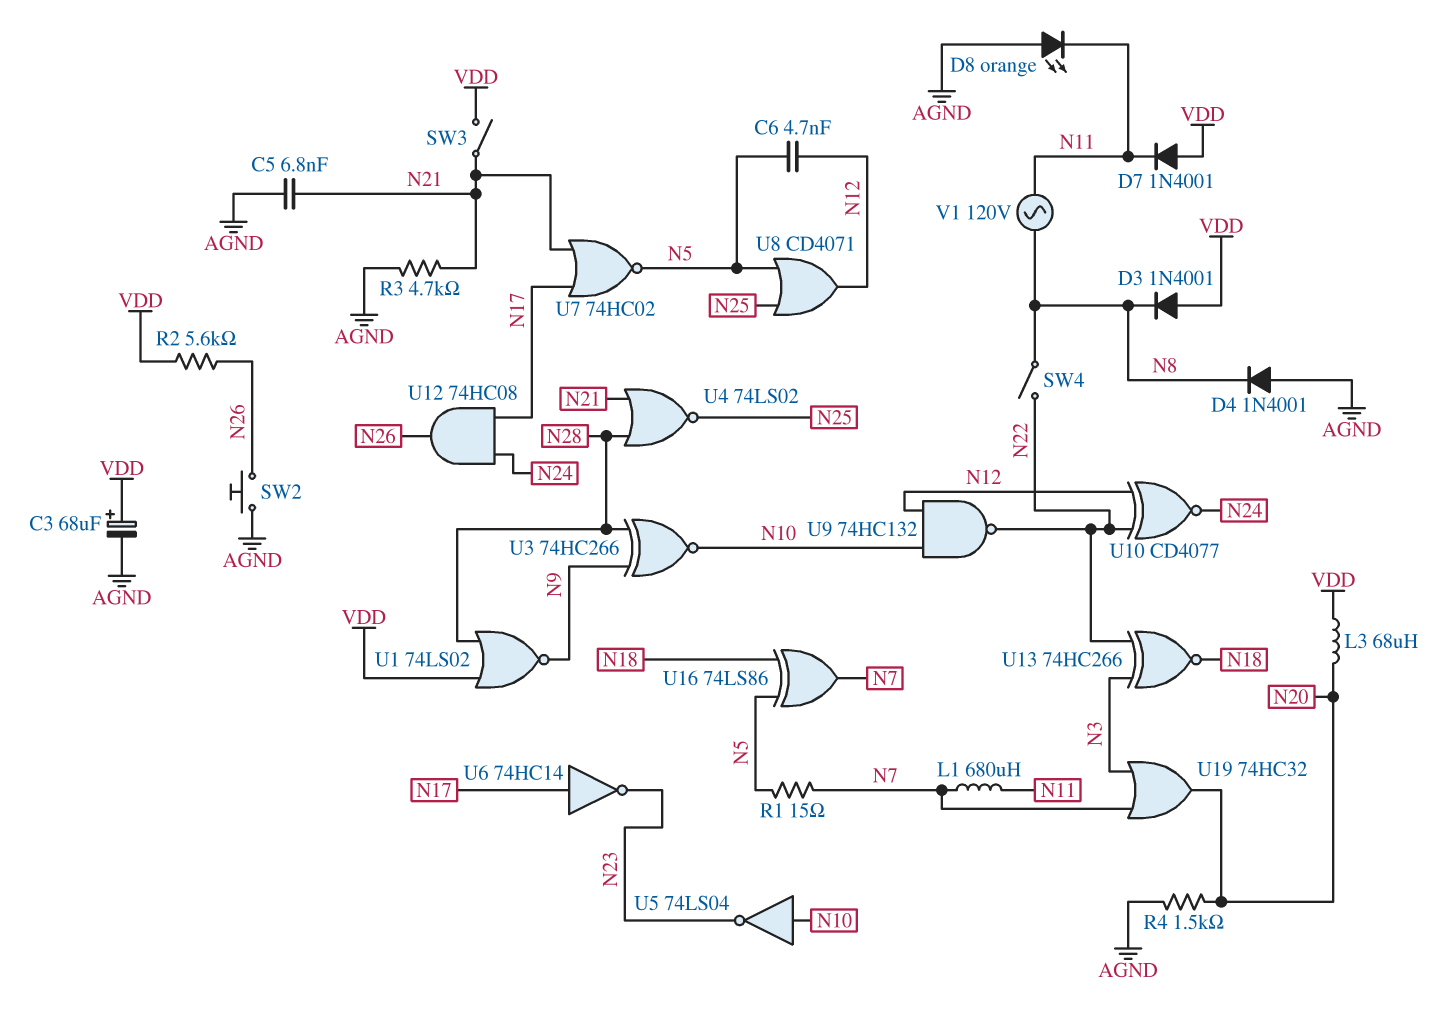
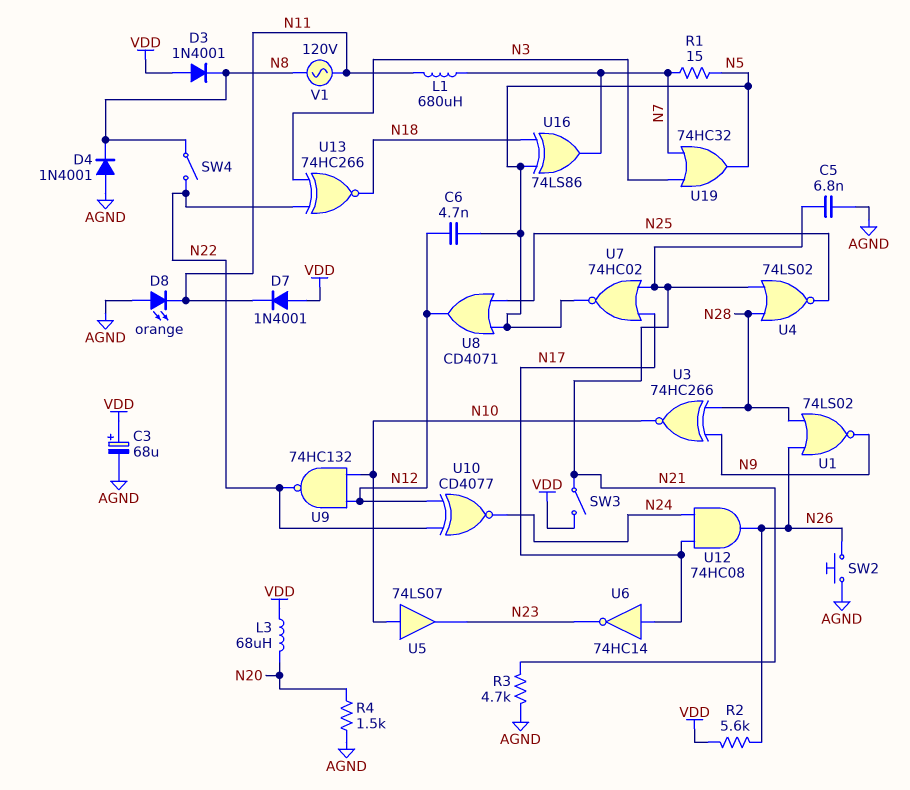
U1: NOR 74LS02 (in N28, in VDD, out N9) -> NOR 74LS02 (in N26, in N28, out N9)
U5: NOT 74LS04 (in N10, out N23) -> buffer 74LS07 (in N10, out N23)
U19: OR 74HC32 (in N3, in N7, out N20) -> OR 74HC32 (in N3, in N7, out N5)

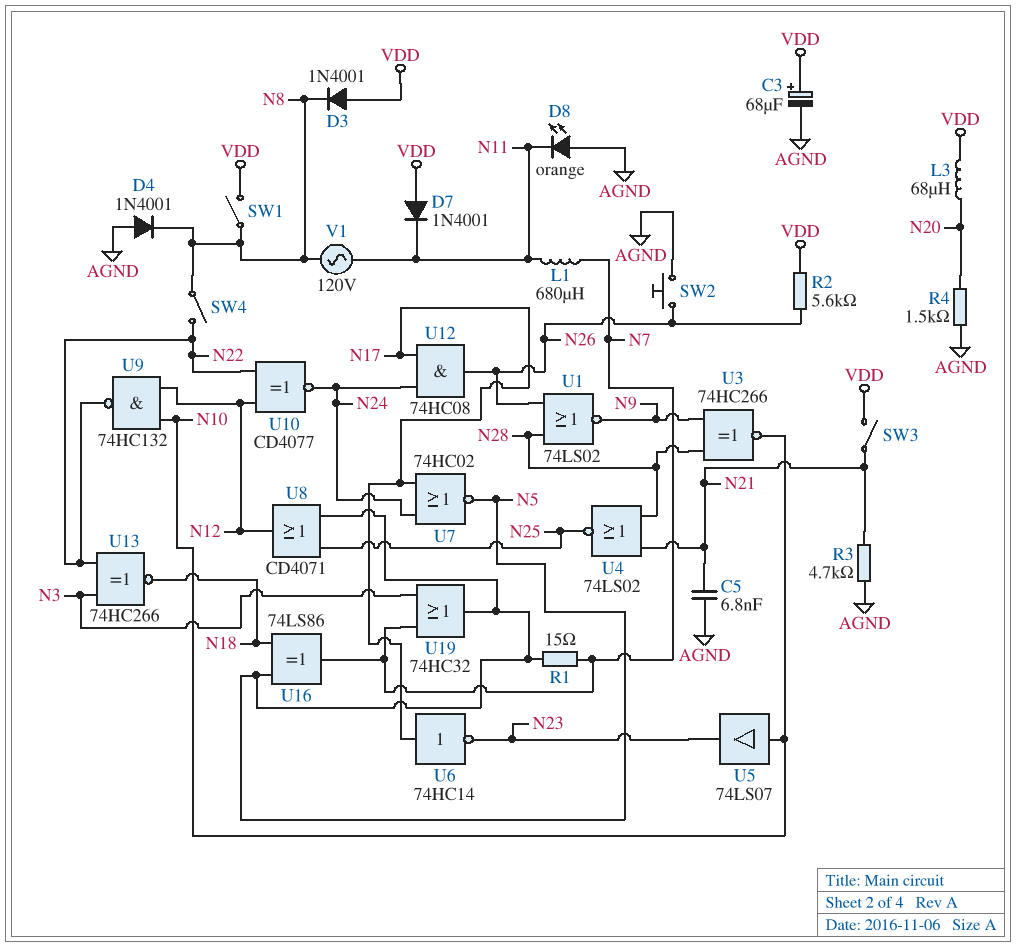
C6: 4.7nF (N5, N12) -> none
SW1: none -> switch (N8, VDD)
U7: NOR 74HC02 (in N17, in N21, out N5) -> NOR 74HC02 (in N17, in N24, out N5)

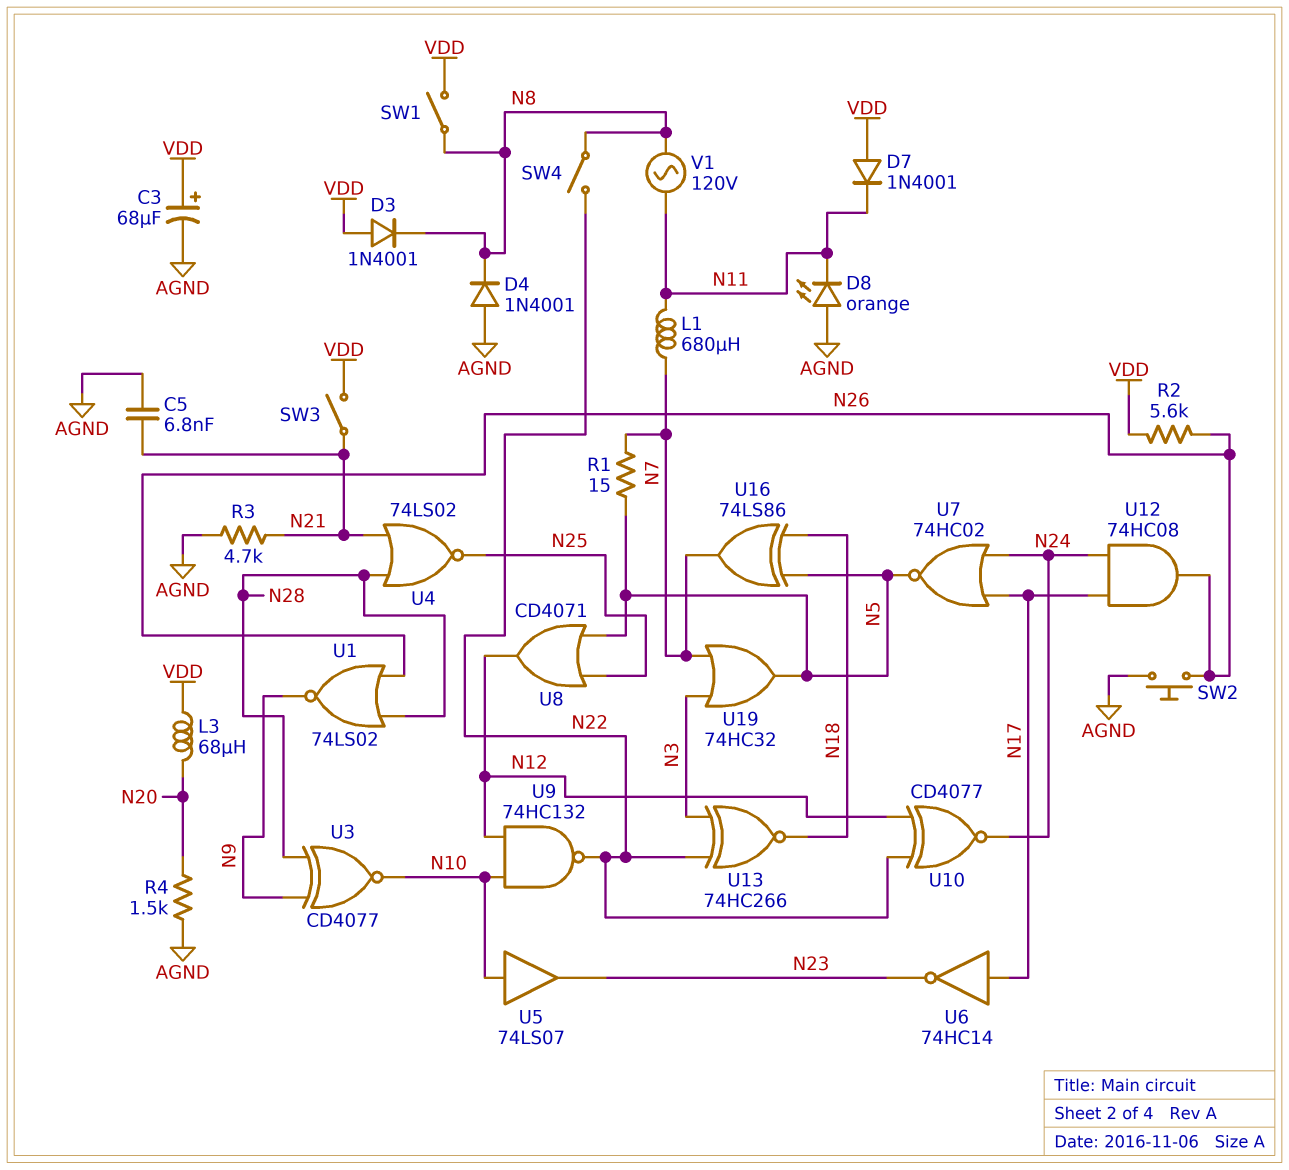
U3: XNOR 74HC266 (in N9, in N28, out N10) -> XNOR CD4077 (in N9, in N28, out N10)

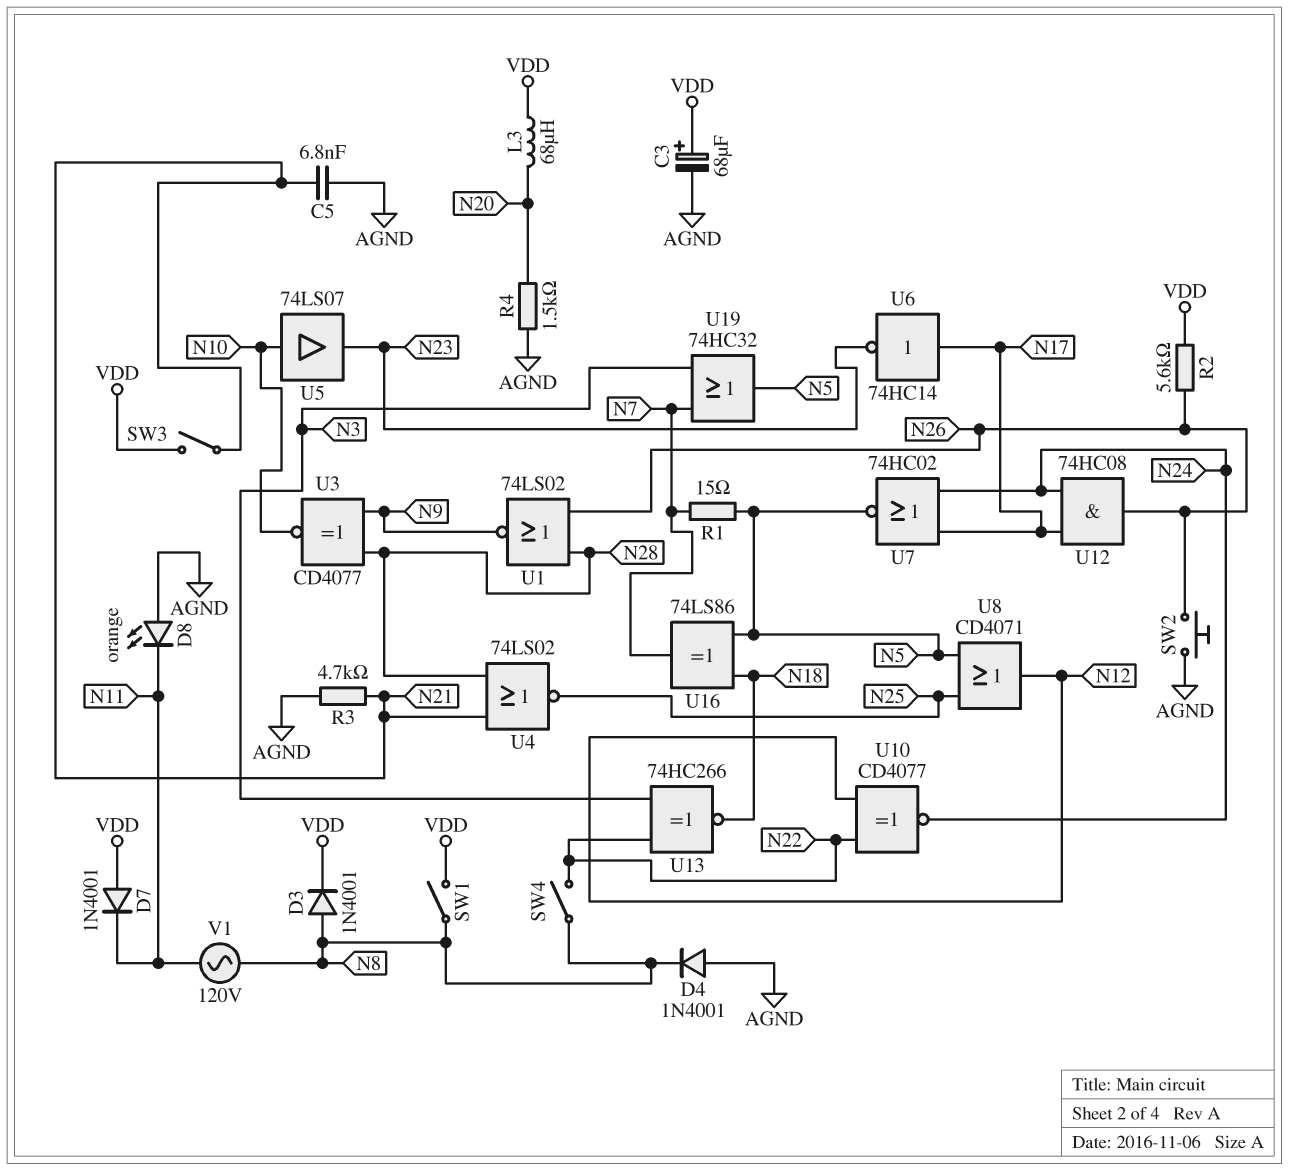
D3: diode 1N4001 (A VDD, K N8) -> diode 1N4001 (A N8, K VDD)
L1: 680uH (N7, N11) -> none
U9: NAND 74HC132 (in N10, in N12, out N22) -> none

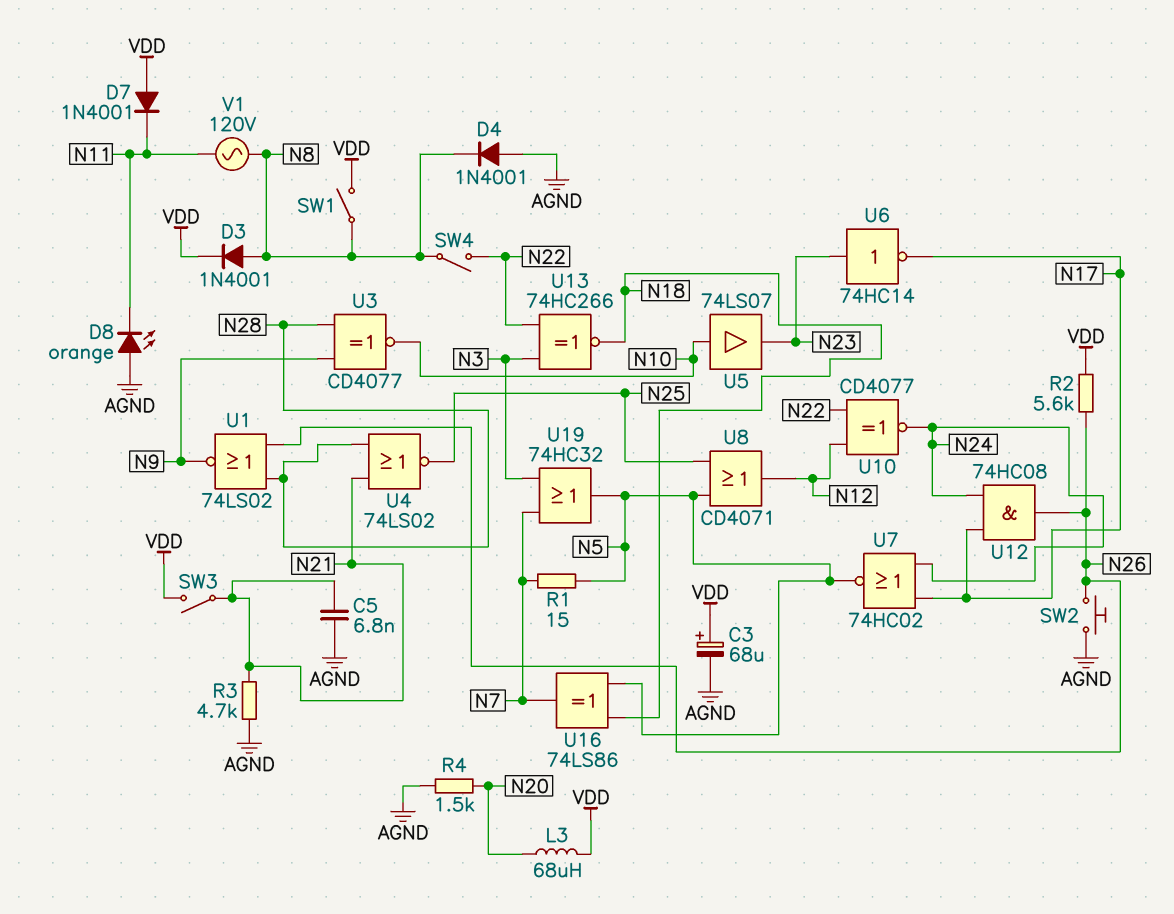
U6: NOT 74HC14 (in N17, out N23) -> NOT 74HC14 (in N23, out N17)

